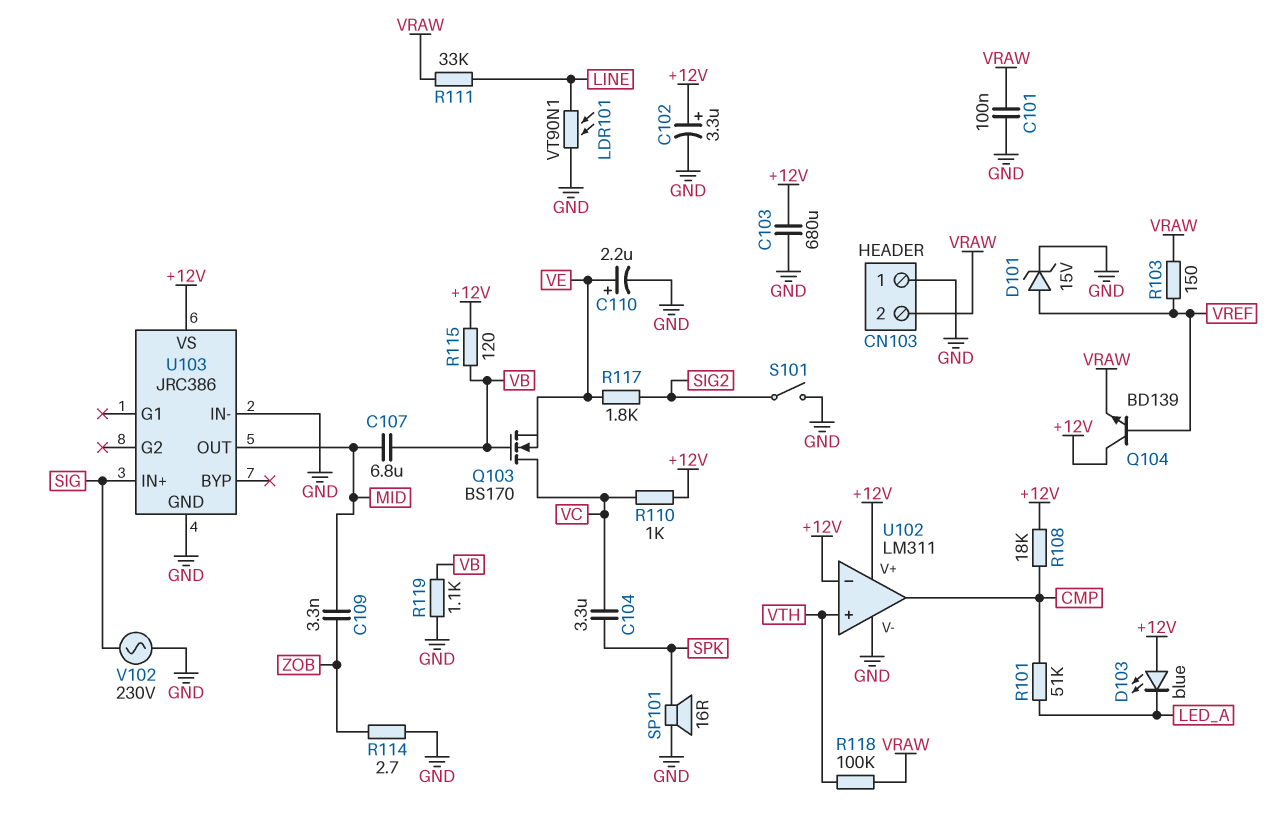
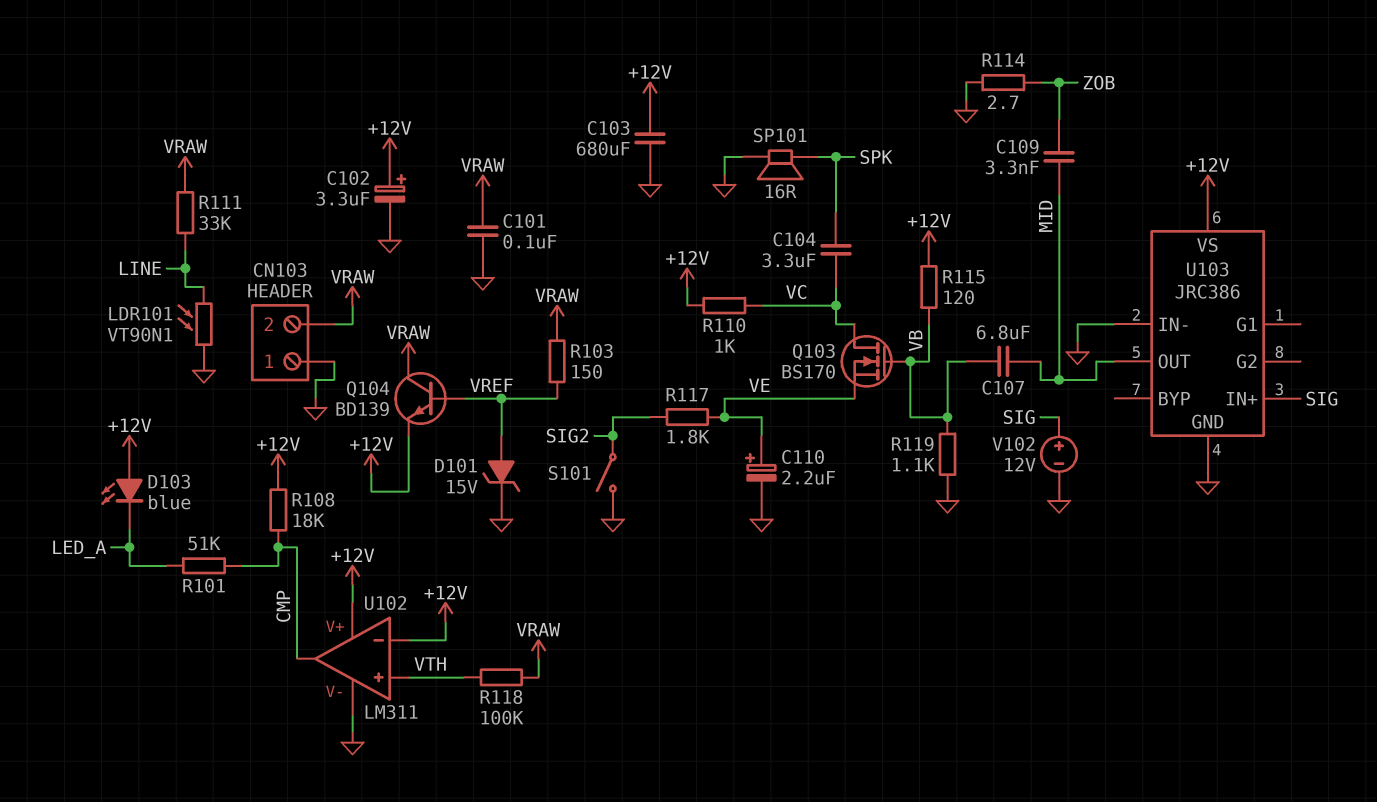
Q104: NPN BD139 (B VREF, C +12V, E VRAW) -> NPN BD139 (B VREF, C VRAW, E +12V)
V102: AC 230V (GND, SIG) -> 12V (plus SIG, minus GND)

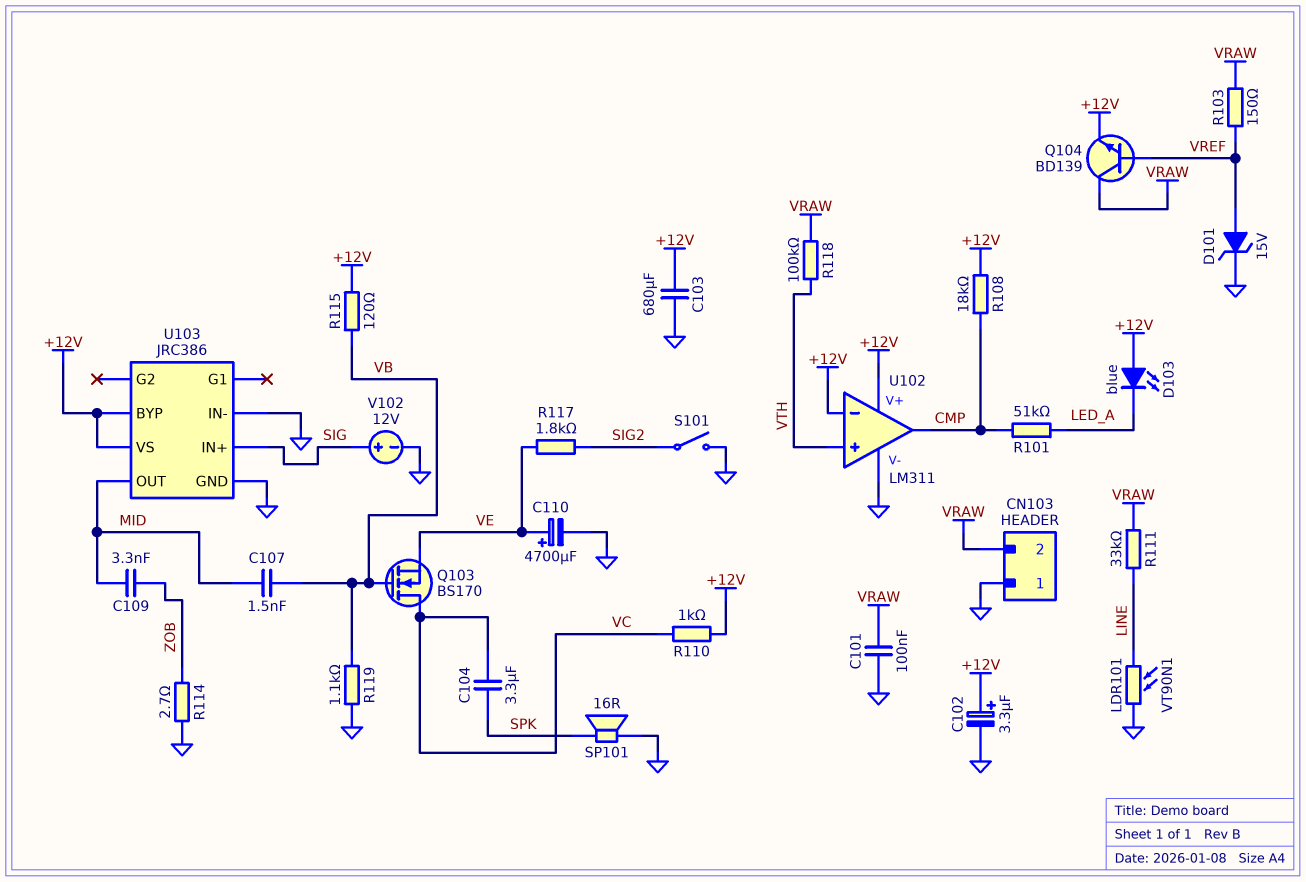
C107: 6.8uF (MID, VB) -> 1.5nF (MID, VB)
C110: 2.2uF (plus VE, minus GND) -> 4700uF (plus VE, minus GND)
U103 pin BYP: none -> +12V

